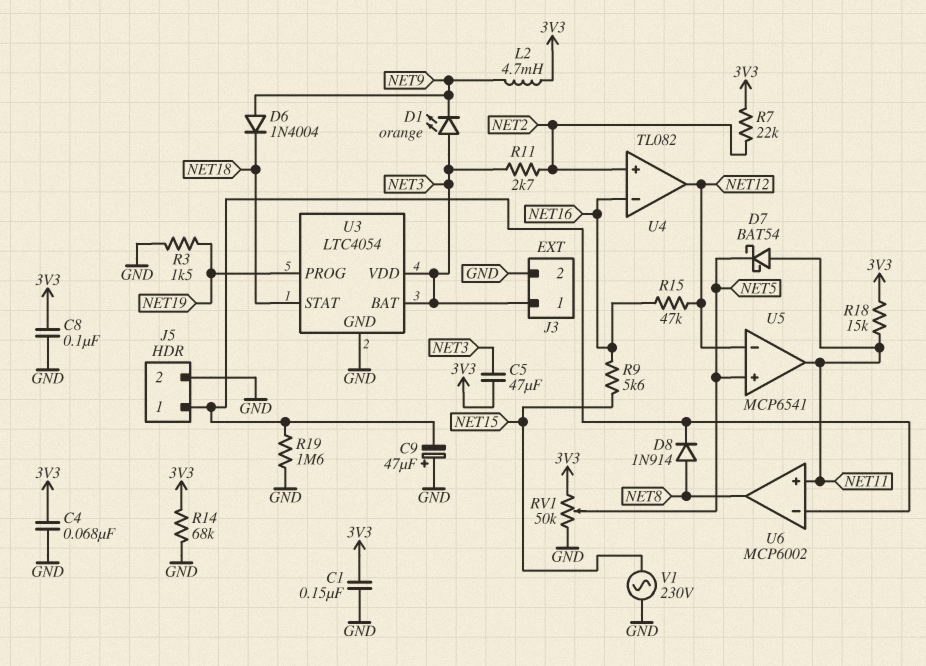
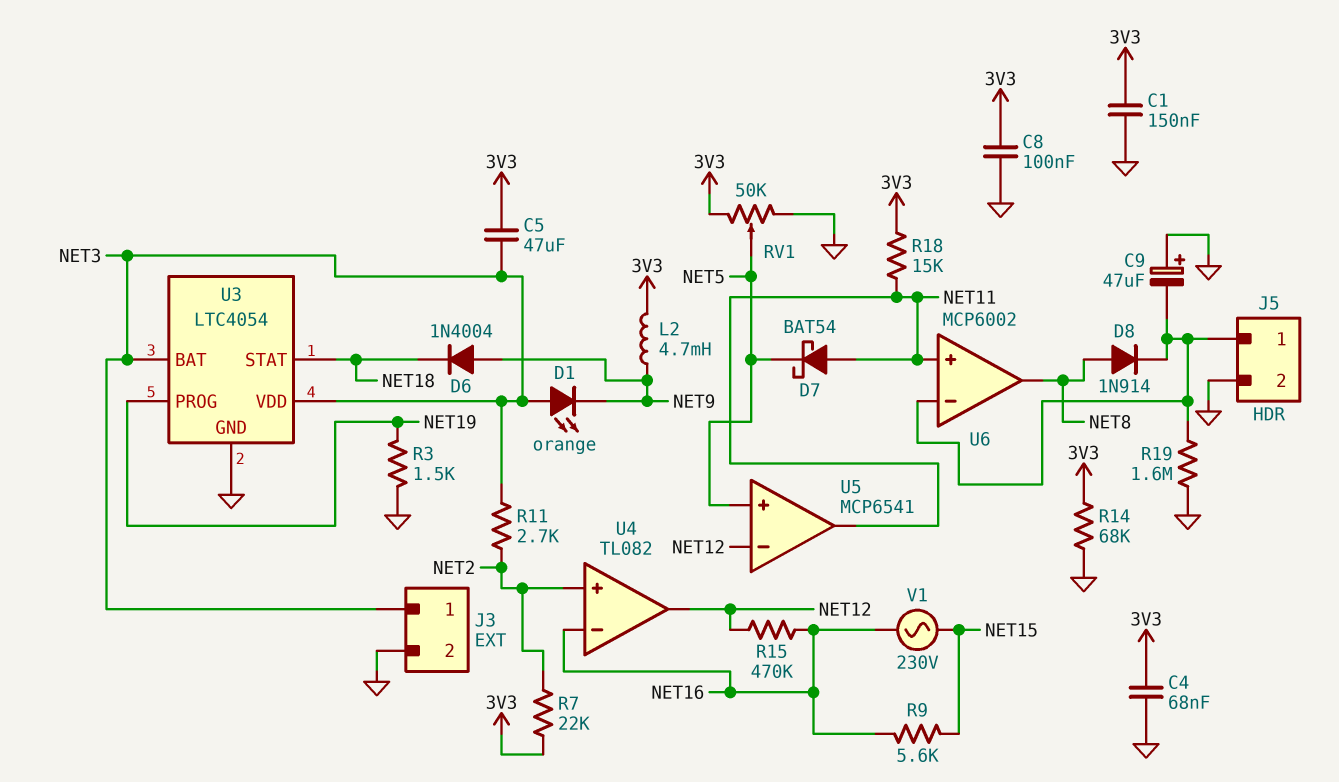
R15: 47k (NET12, NET16) -> 470k (NET12, NET16)
V1: AC 230V (GND, NET15) -> AC 230V (NET15, NET16)

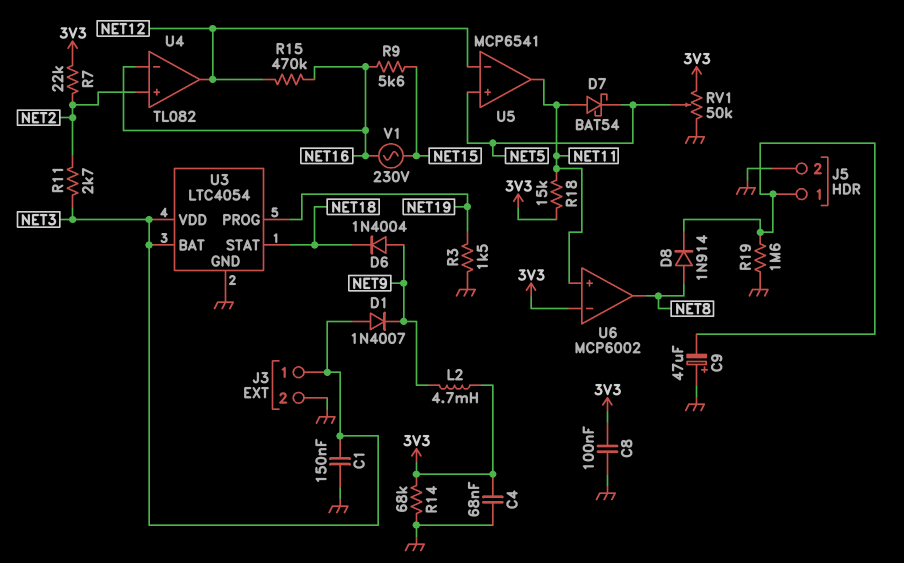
C1: 150nF (3V3, GND) -> 150nF (GND, NET3)
C5: 47uF (3V3, NET3) -> none
D1: LED orange (A NET3, K NET9) -> diode 1N4007 (A NET3, K NET9)
U6 pin in-: J5/1 -> 3V3

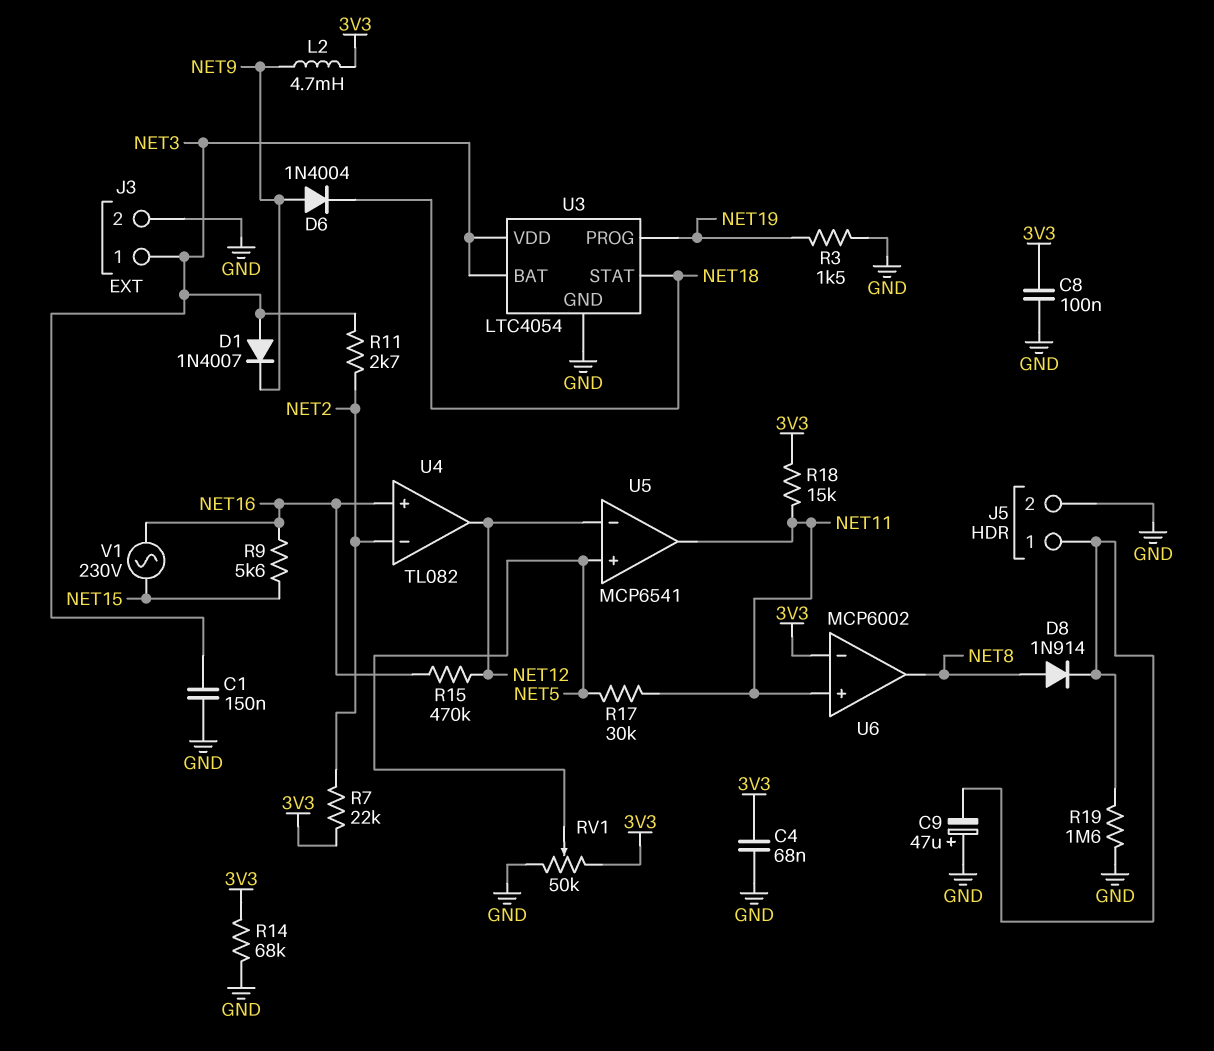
D7: schottky BAT54 (A NET11, K NET5) -> none
R17: none -> 30k (NET5, NET11)
U4 pin in+: NET2 -> NET16
U4 pin in-: NET16 -> NET2

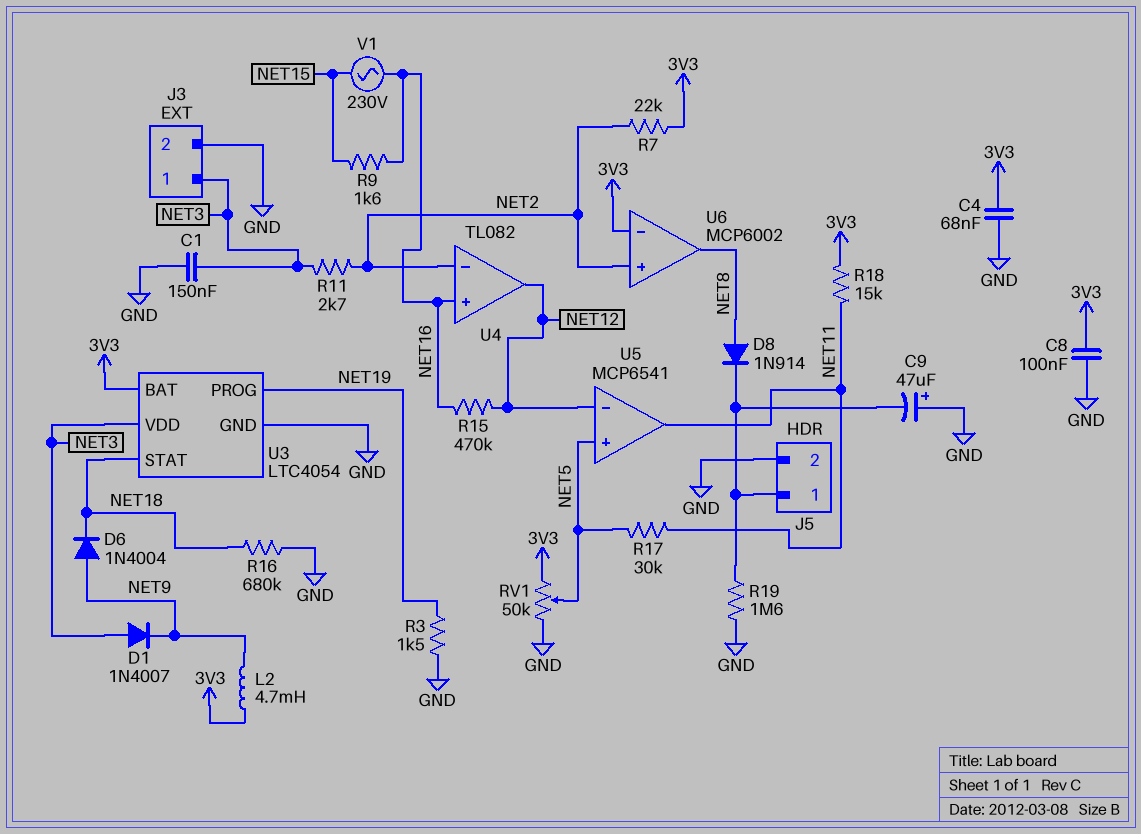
R9: 5.6k (NET15, NET16) -> 1.6k (NET15, NET16)
R14: 68k (3V3, GND) -> none
R16: none -> 680k (GND, NET18)
U3 pin BAT: NET3 -> 3V3
U6 pin in+: NET11 -> NET2

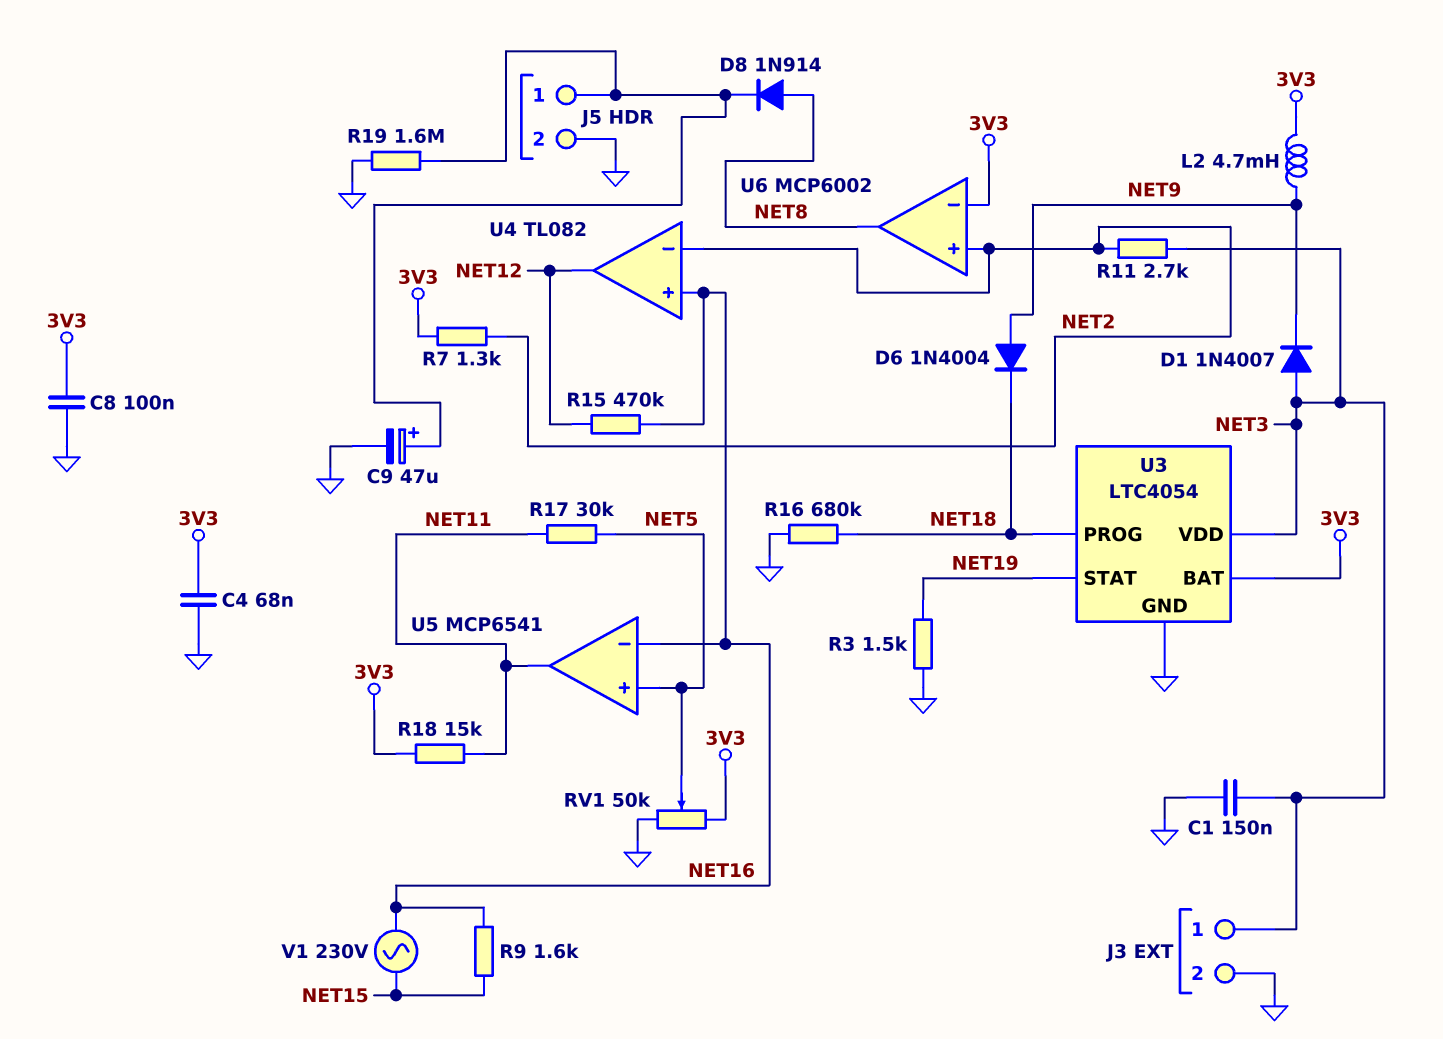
C9: 47uF (plus GND, minus J5/1) -> 47uF (plus J5/1, minus GND)
R7: 22k (3V3, NET2) -> 1.3k (3V3, NET2)
U3 pin PROG: NET19 -> NET18
U3 pin STAT: NET18 -> NET19
U5 pin in-: NET12 -> NET16

